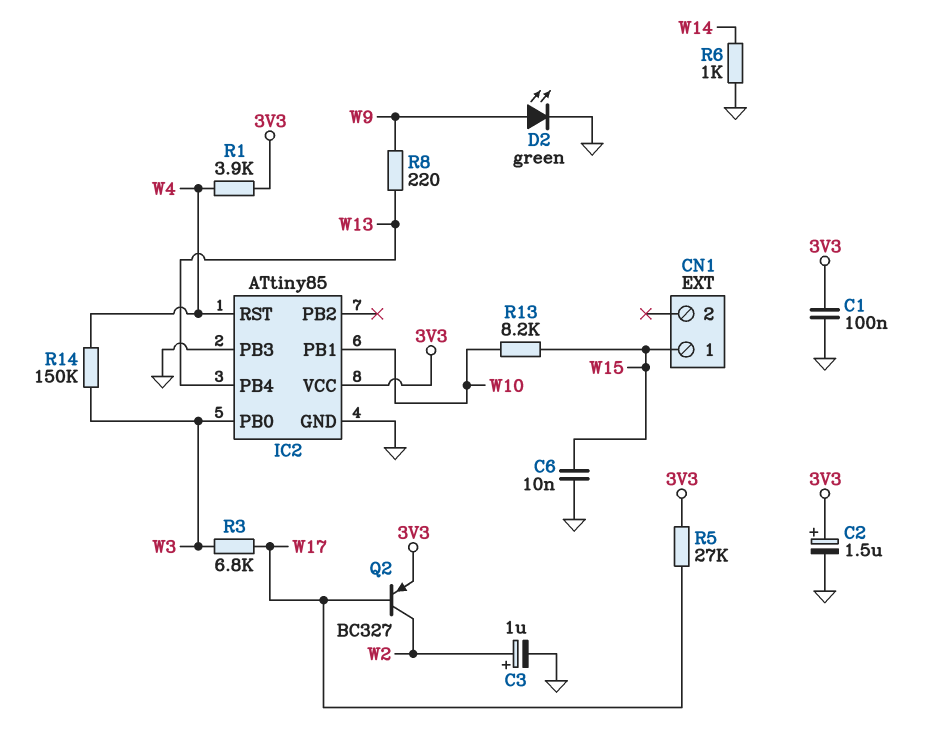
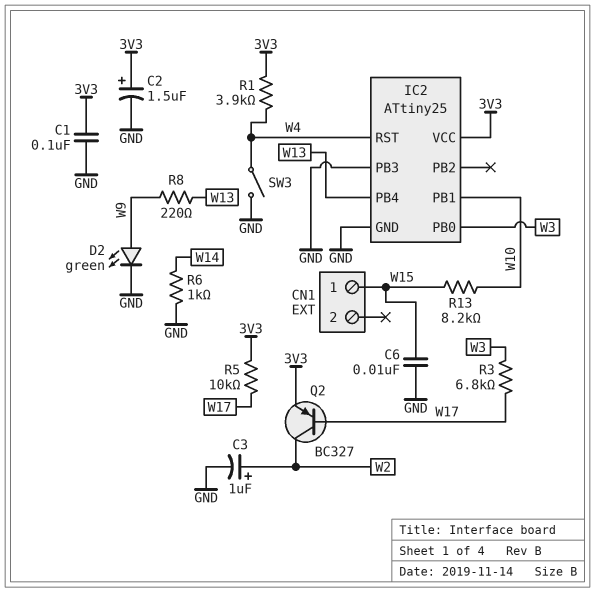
IC2: ATtiny85 -> ATtiny25
R5: 27k (3V3, W17) -> 10k (3V3, W17)
R14: 150k (W3, W4) -> none
SW3: none -> switch (GND, W4)

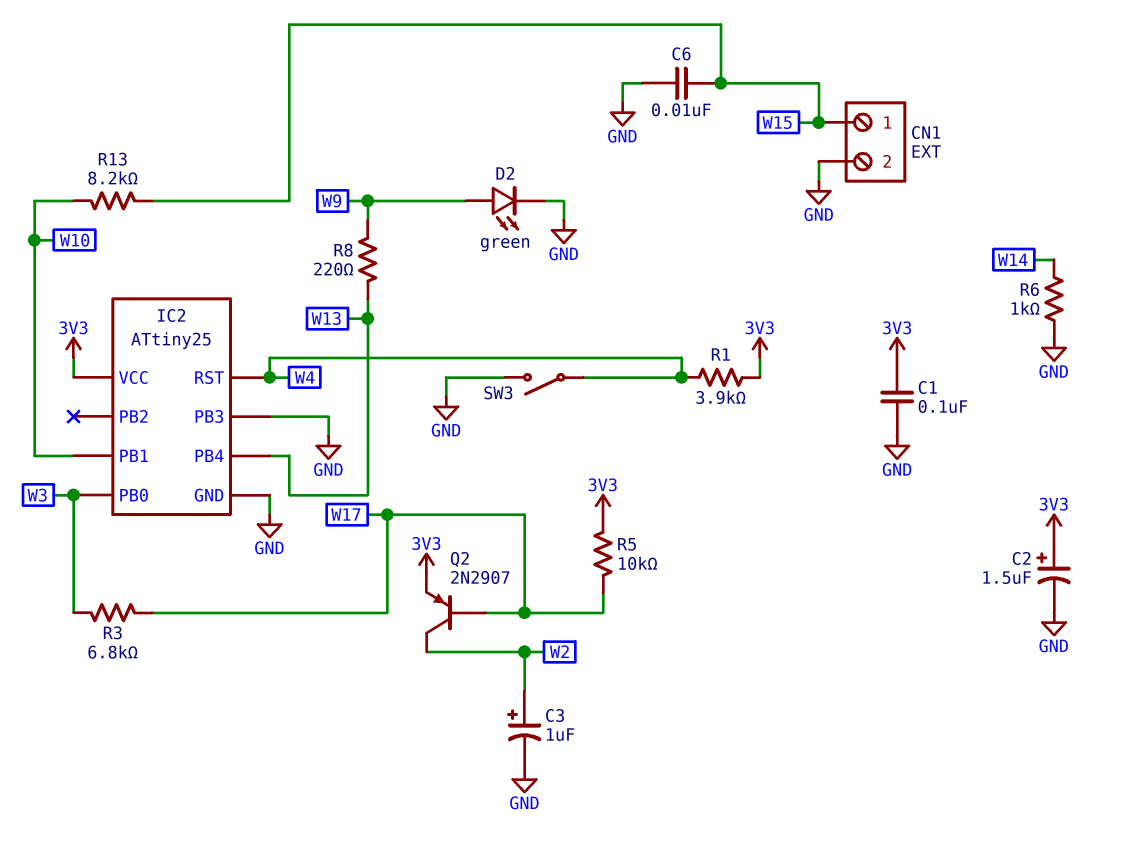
CN1 pin 2: none -> GND
Q2: PNP BC327 (B W17, C W2, E 3V3) -> PNP 2N2907 (B W17, C W2, E 3V3)

